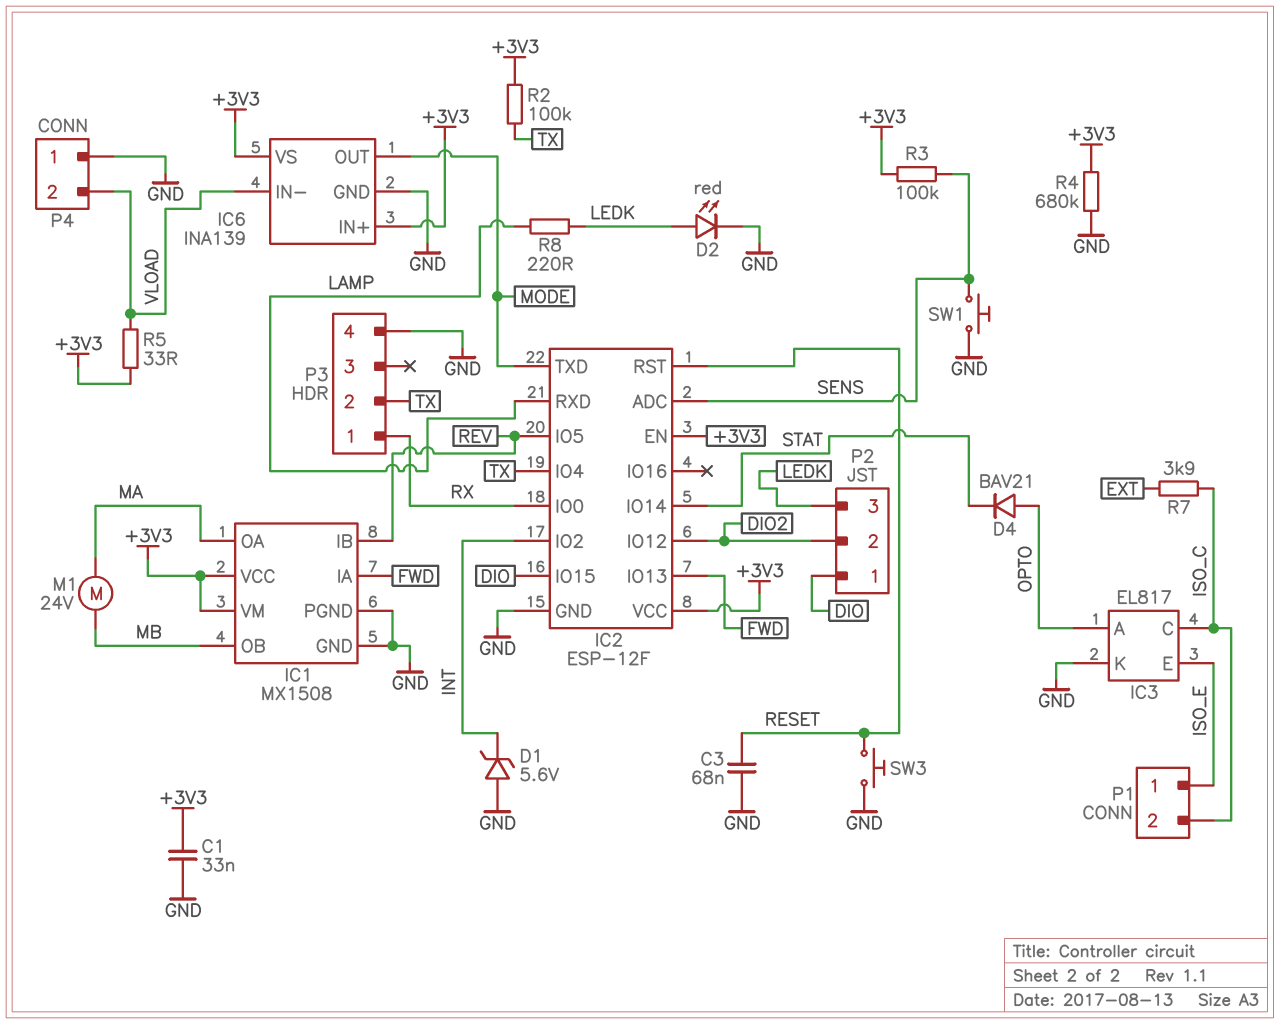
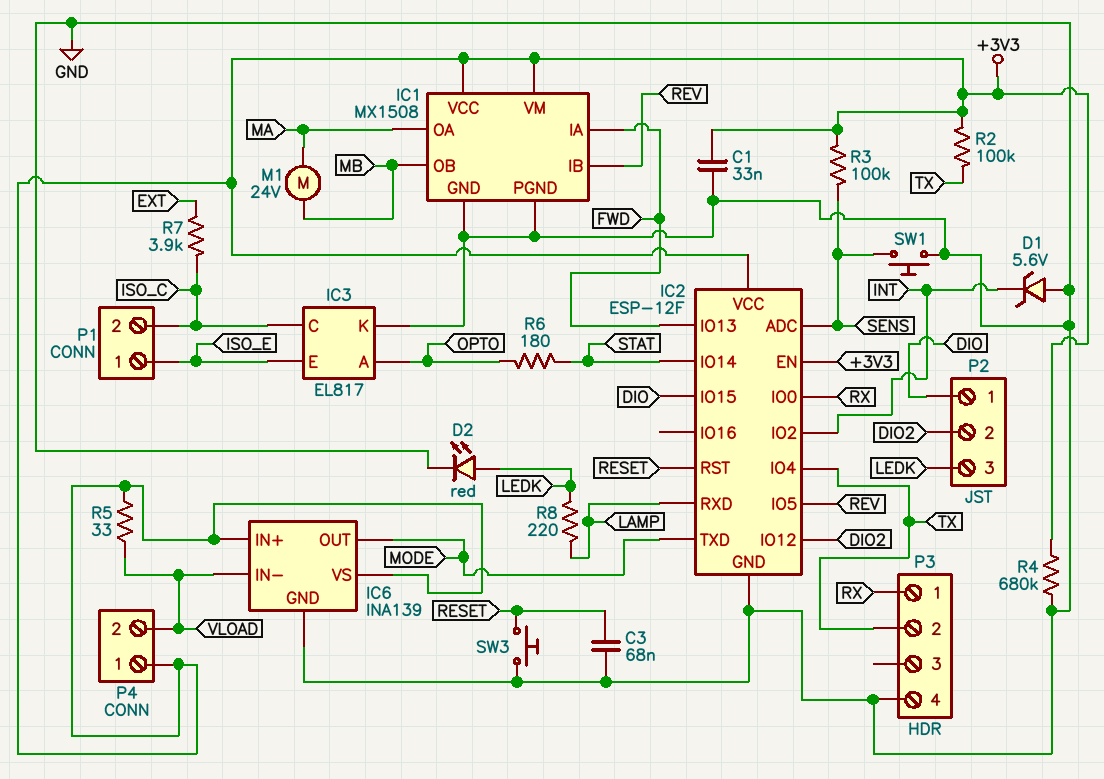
D4: diode BAV21 (A OPTO, K STAT) -> none
P4 pin 1: GND -> +3V3
R6: none -> 180 (OPTO, STAT)

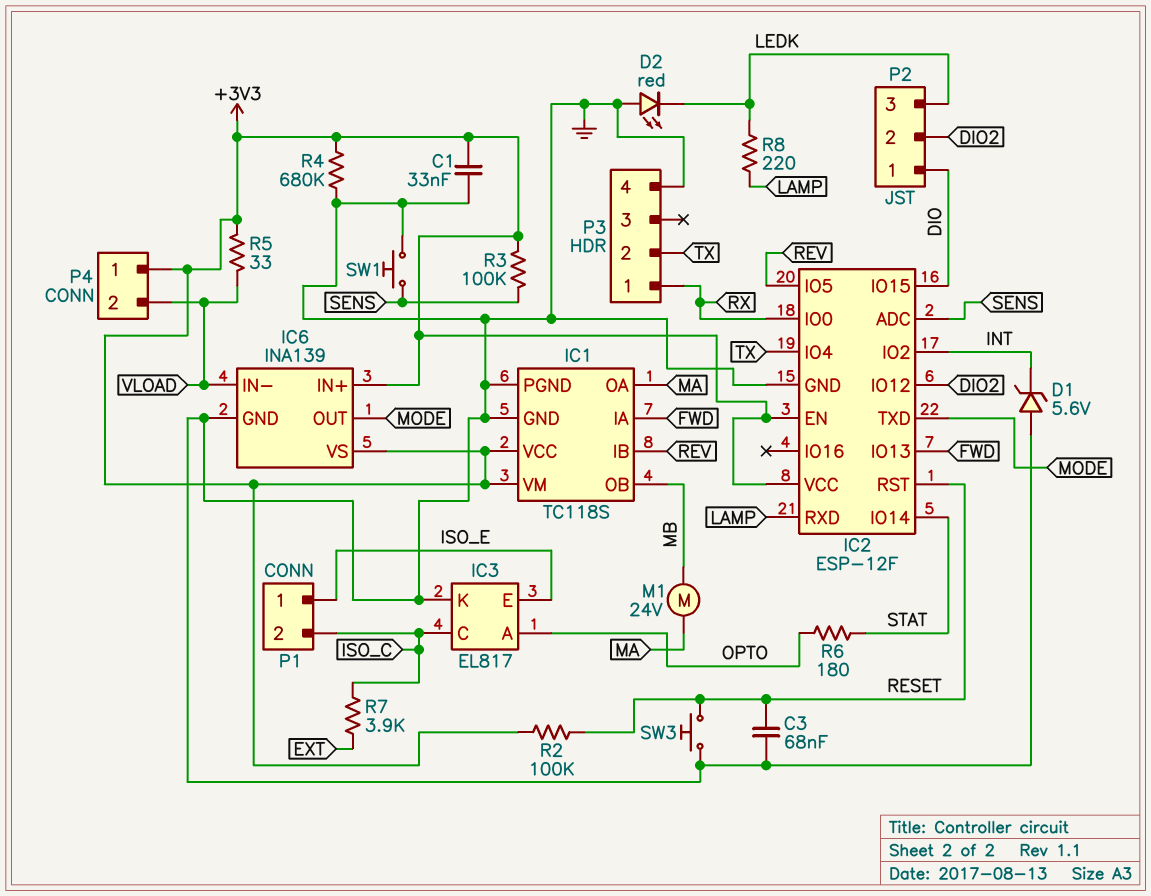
D2: LED red (A LEDK, K GND) -> LED red (A GND, K LEDK)
IC1: MX1508 -> TC118S
R2: 100k (+3V3, TX) -> 100k (+3V3, RESET)

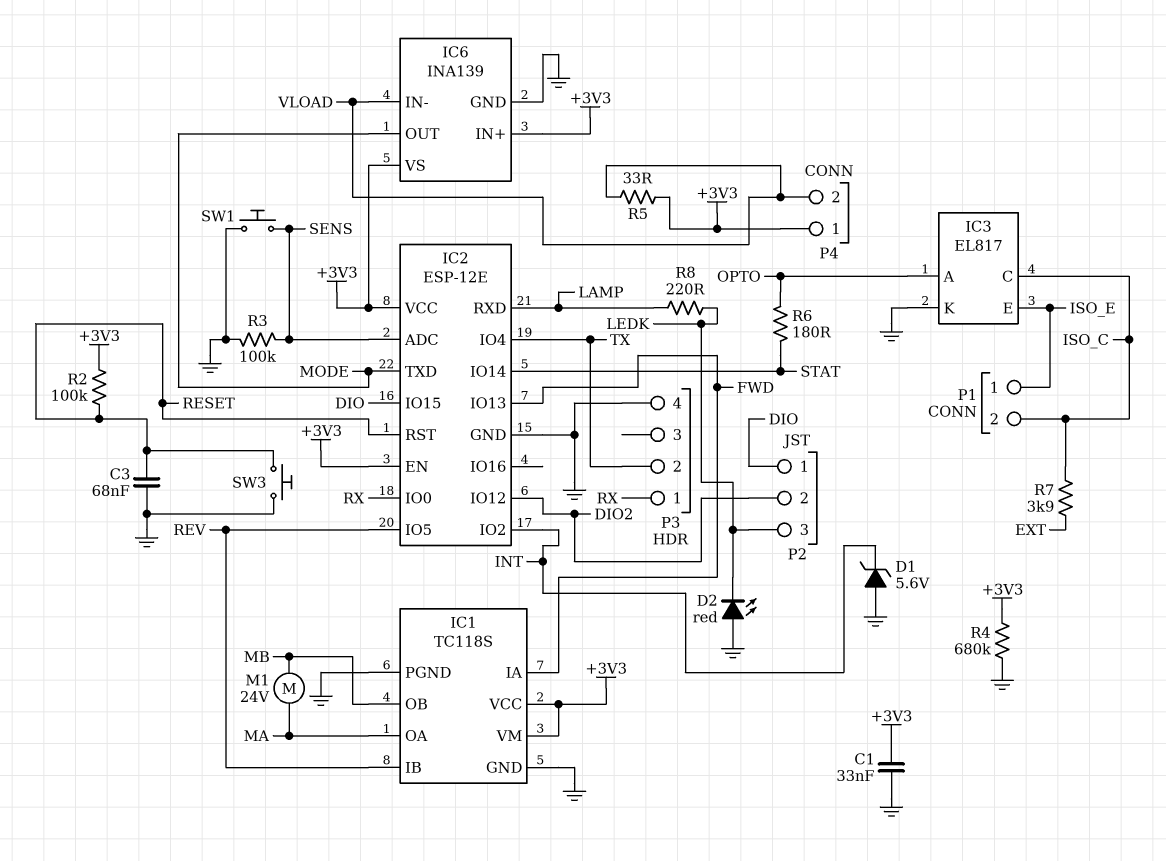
IC2: ESP-12F -> ESP-12E
R3: 100k (+3V3, SENS) -> 100k (GND, SENS)

